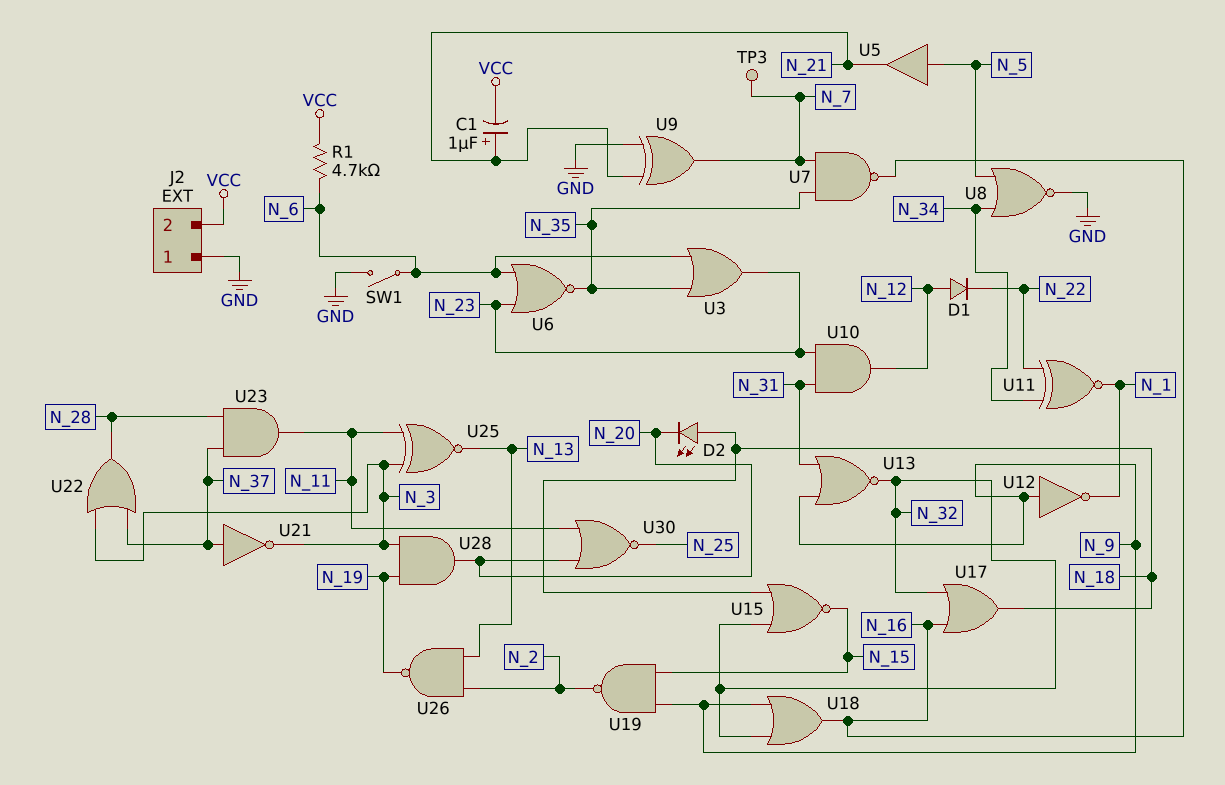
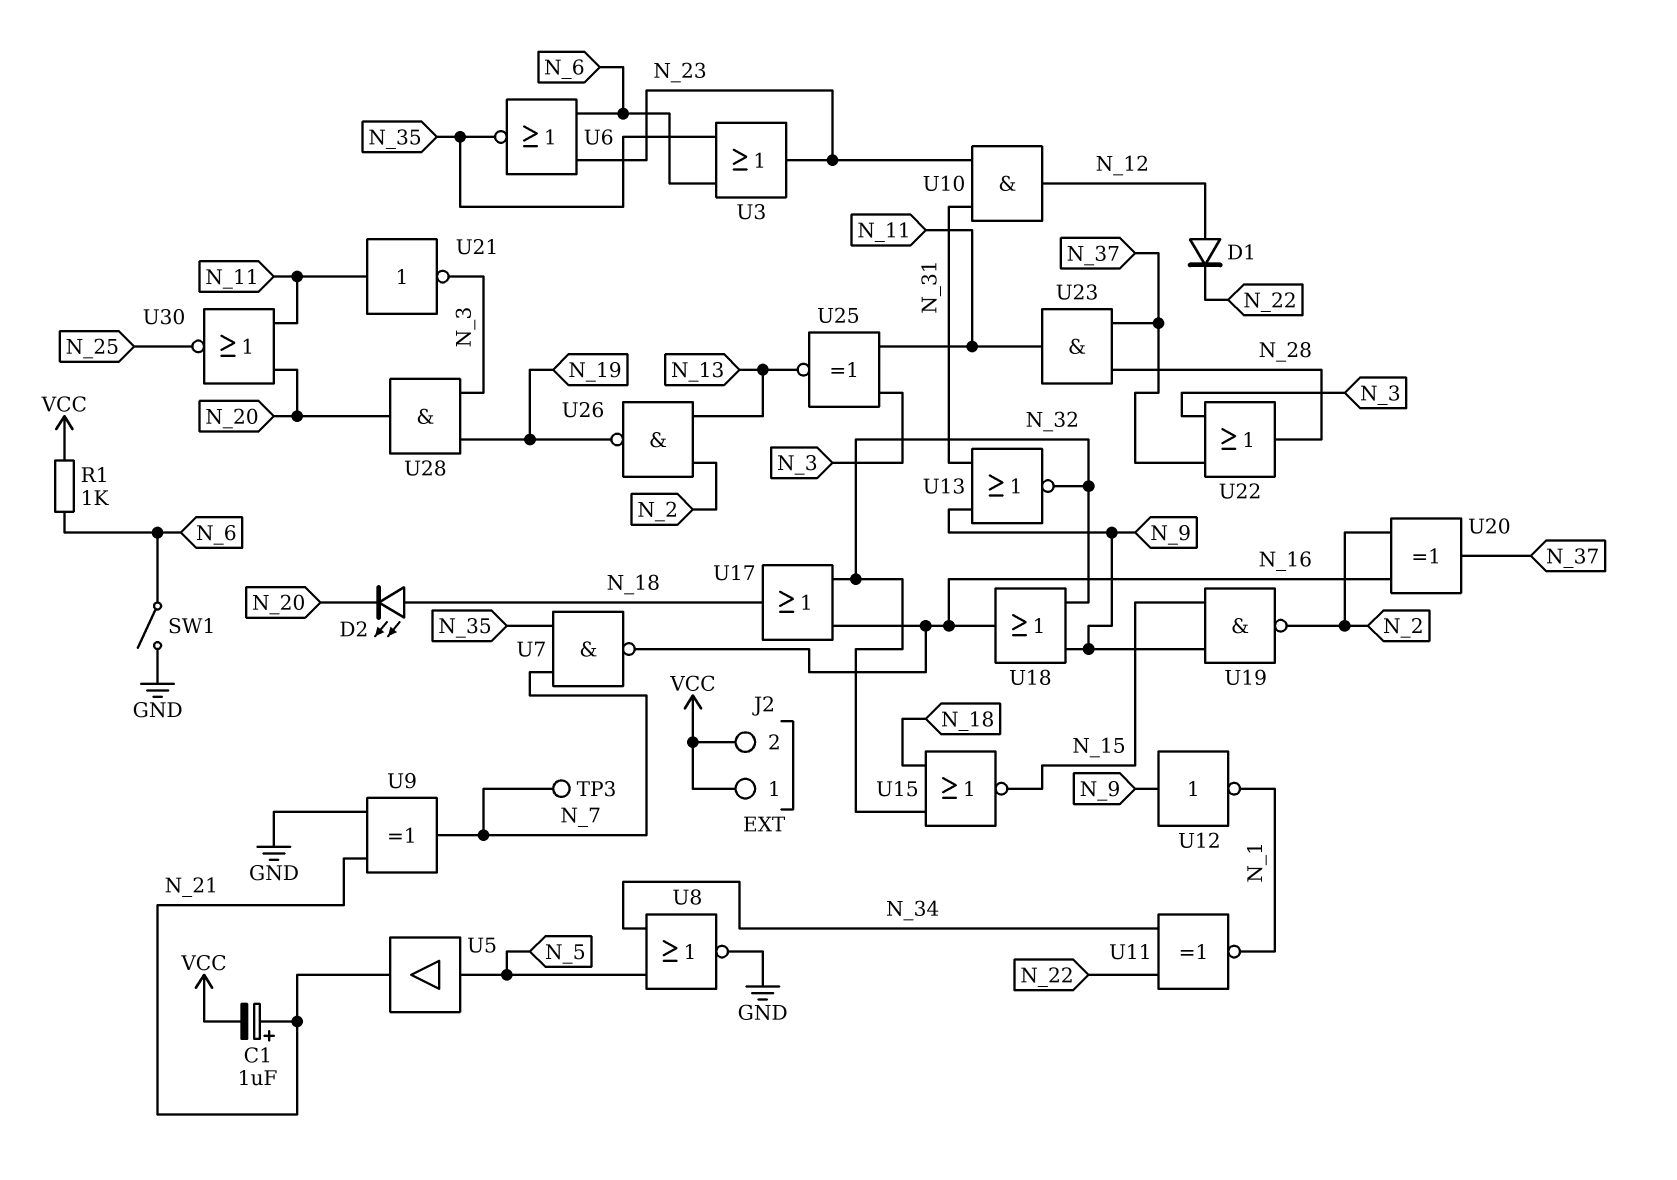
J2 pin 1: GND -> VCC
R1: 4.7k (N_6, VCC) -> 1k (N_6, VCC)
U20: none -> XOR (in N_2, in N_16, out N_37)
U21: NOT (in N_37, out N_3) -> NOT (in N_11, out N_3)

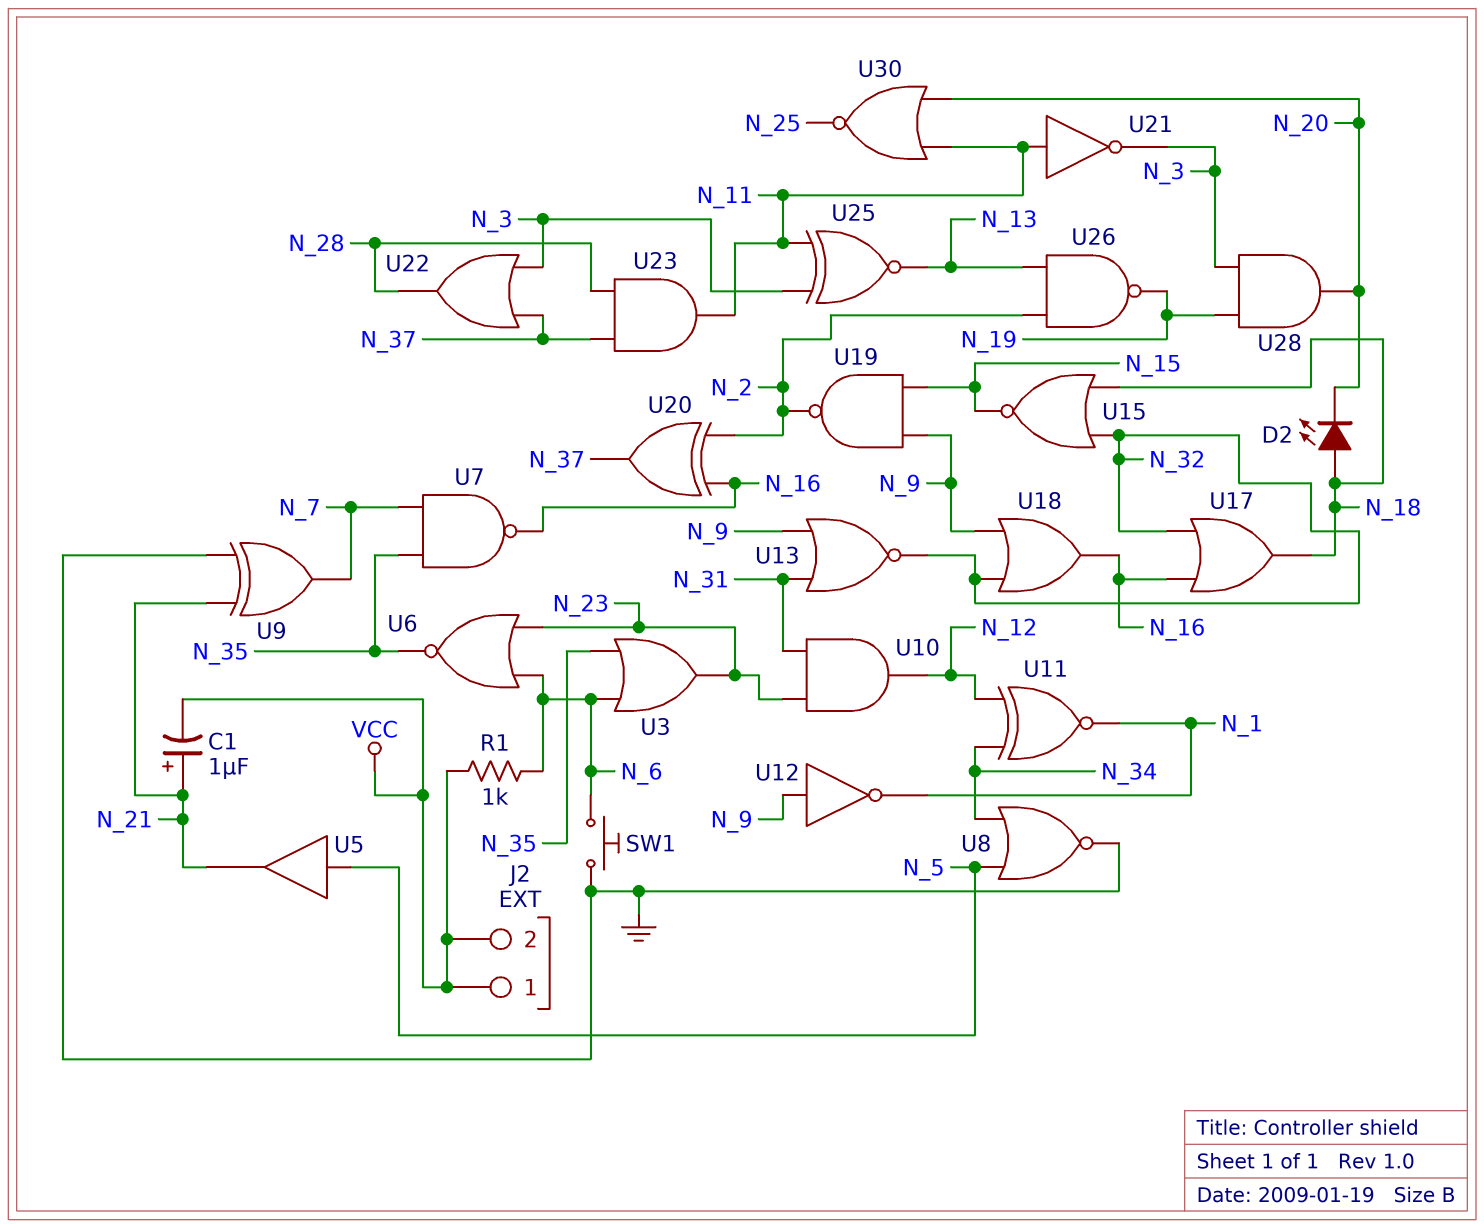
D1: diode (A N_12, K N_22) -> none
SW1: switch (GND, N_6) -> button (GND, N_6)
TP3: test point (N_7) -> none
U11: XNOR (in N_22, in N_34, out N_1) -> XNOR (in N_12, in N_34, out N_1)

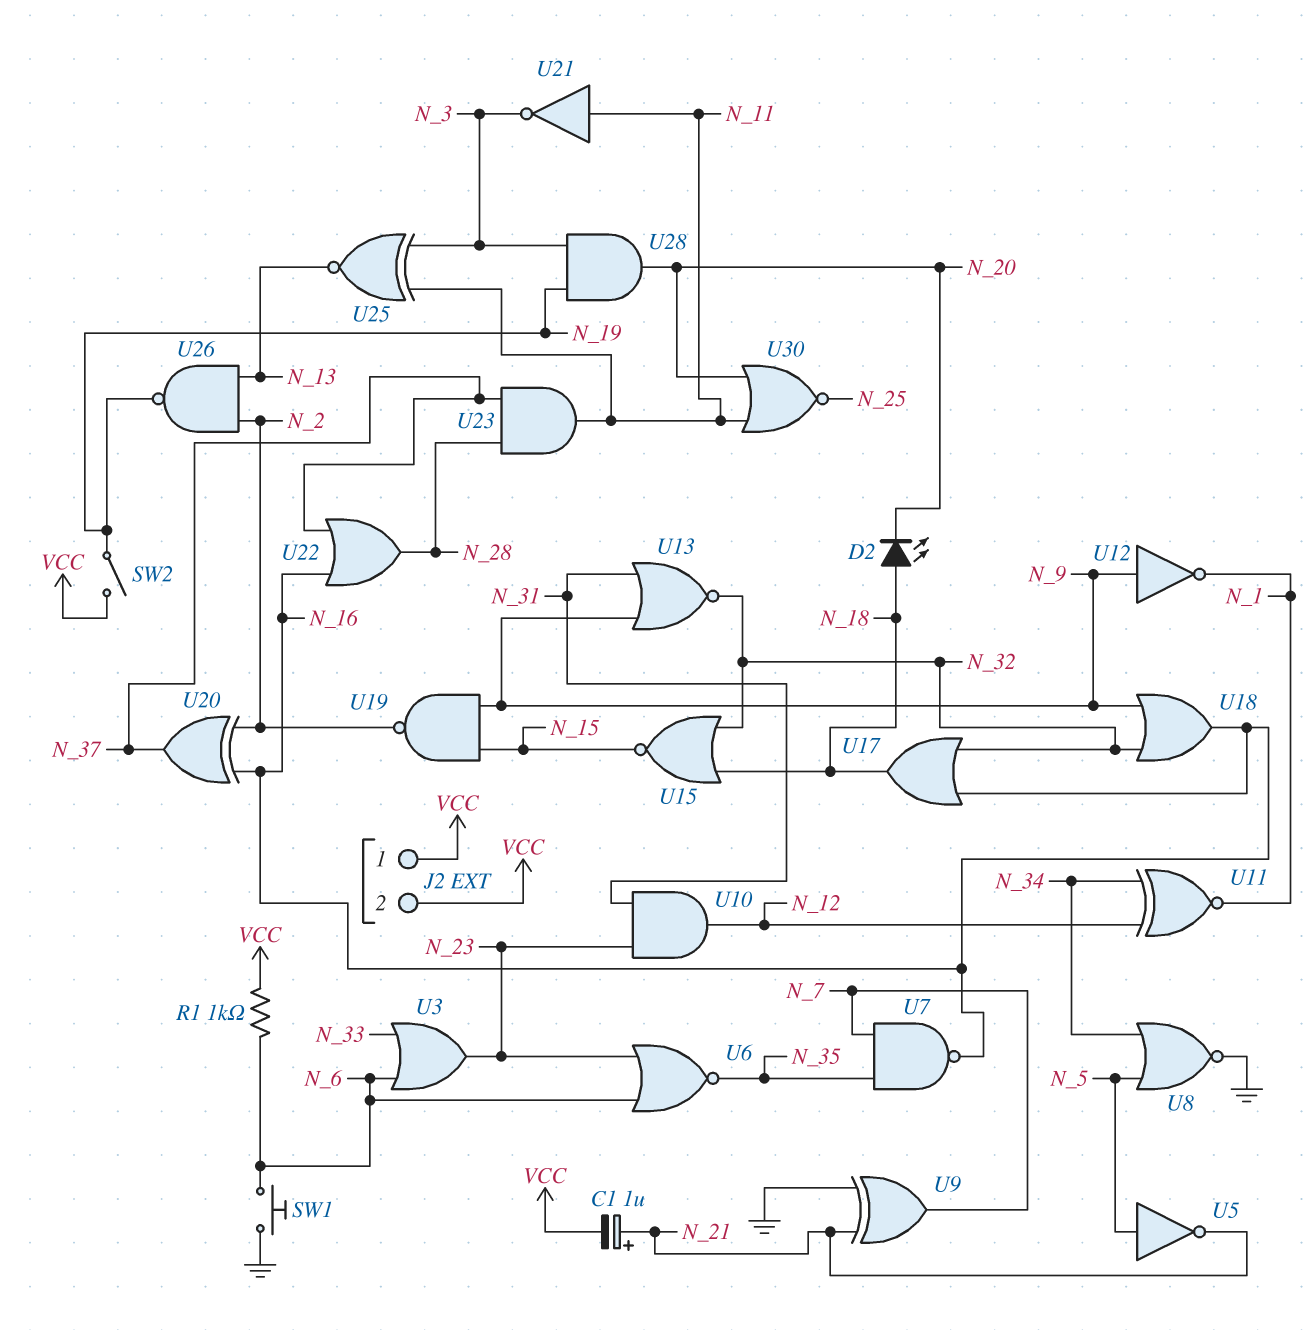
SW2: none -> switch (N_19, VCC)
U3: OR (in N_6, in N_35, out N_23) -> OR (in N_6, in N_33, out N_23)
U5: buffer (in N_5, out N_21) -> NOT (in N_5, out N_21)
U22: OR (in N_3, in N_37, out N_28) -> OR (in N_16, in N_37, out N_28)

